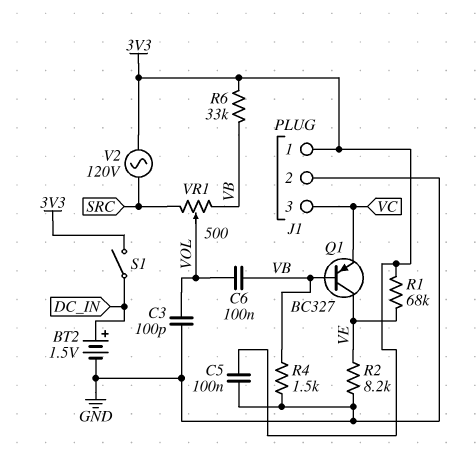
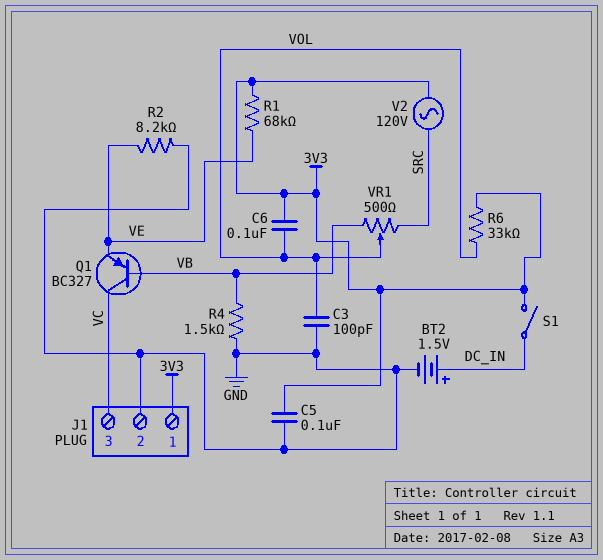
C6: 100nF (VB, VOL) -> 100nF (3V3, VOL)
Q1: PNP BC327 (B VB, C VE, E VC) -> PNP BC327 (B VB, C VC, E VE)
R6: 33k (3V3, VB) -> 33k (3V3, VOL)

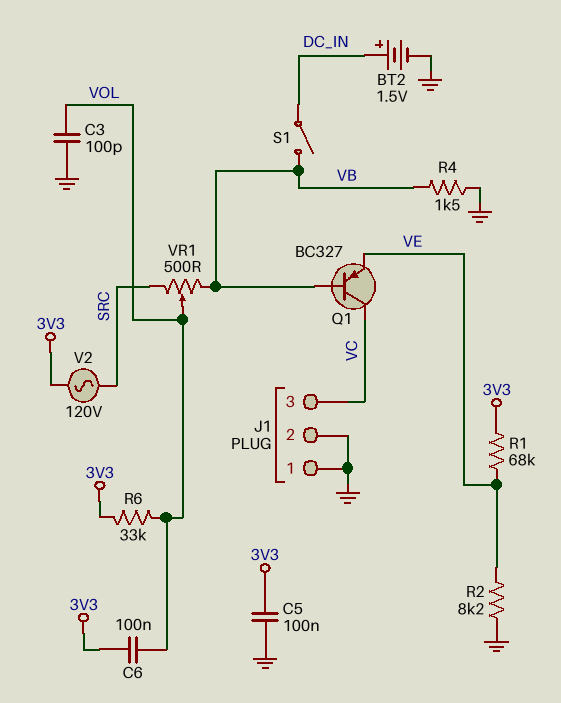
J1 pin 1: 3V3 -> GND
S1: switch (3V3, DC_IN) -> switch (DC_IN, VB)

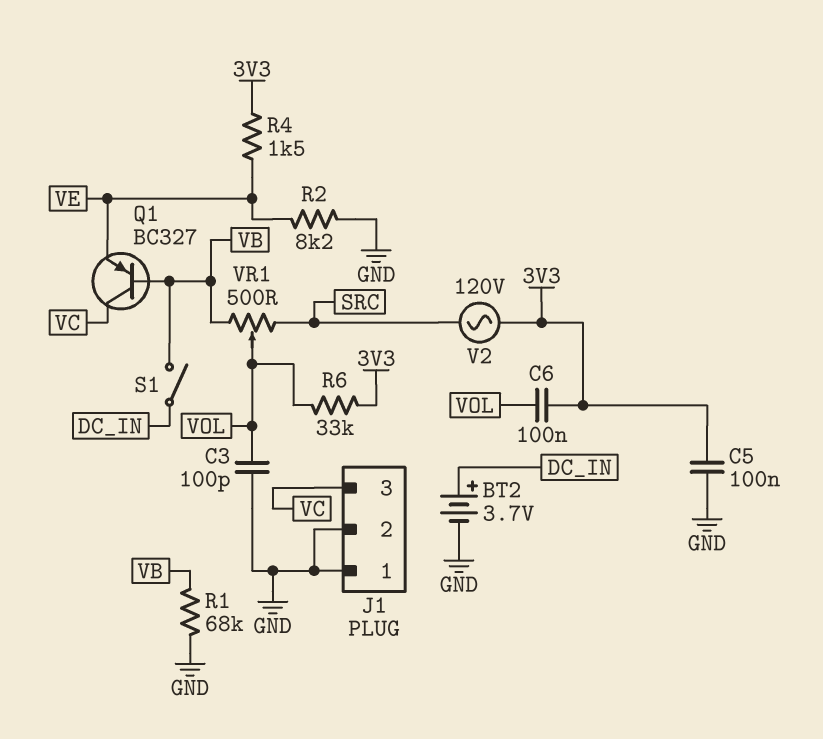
BT2: 1.5V (plus DC_IN, minus GND) -> 3.7V (plus DC_IN, minus GND)
R1: 68k (3V3, VE) -> 68k (GND, VB)
R4: 1.5k (GND, VB) -> 1.5k (3V3, VE)

